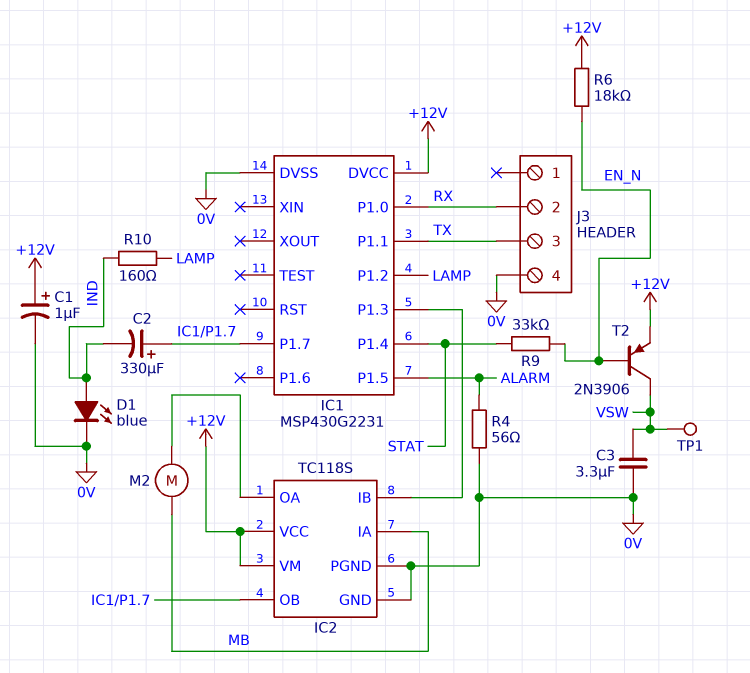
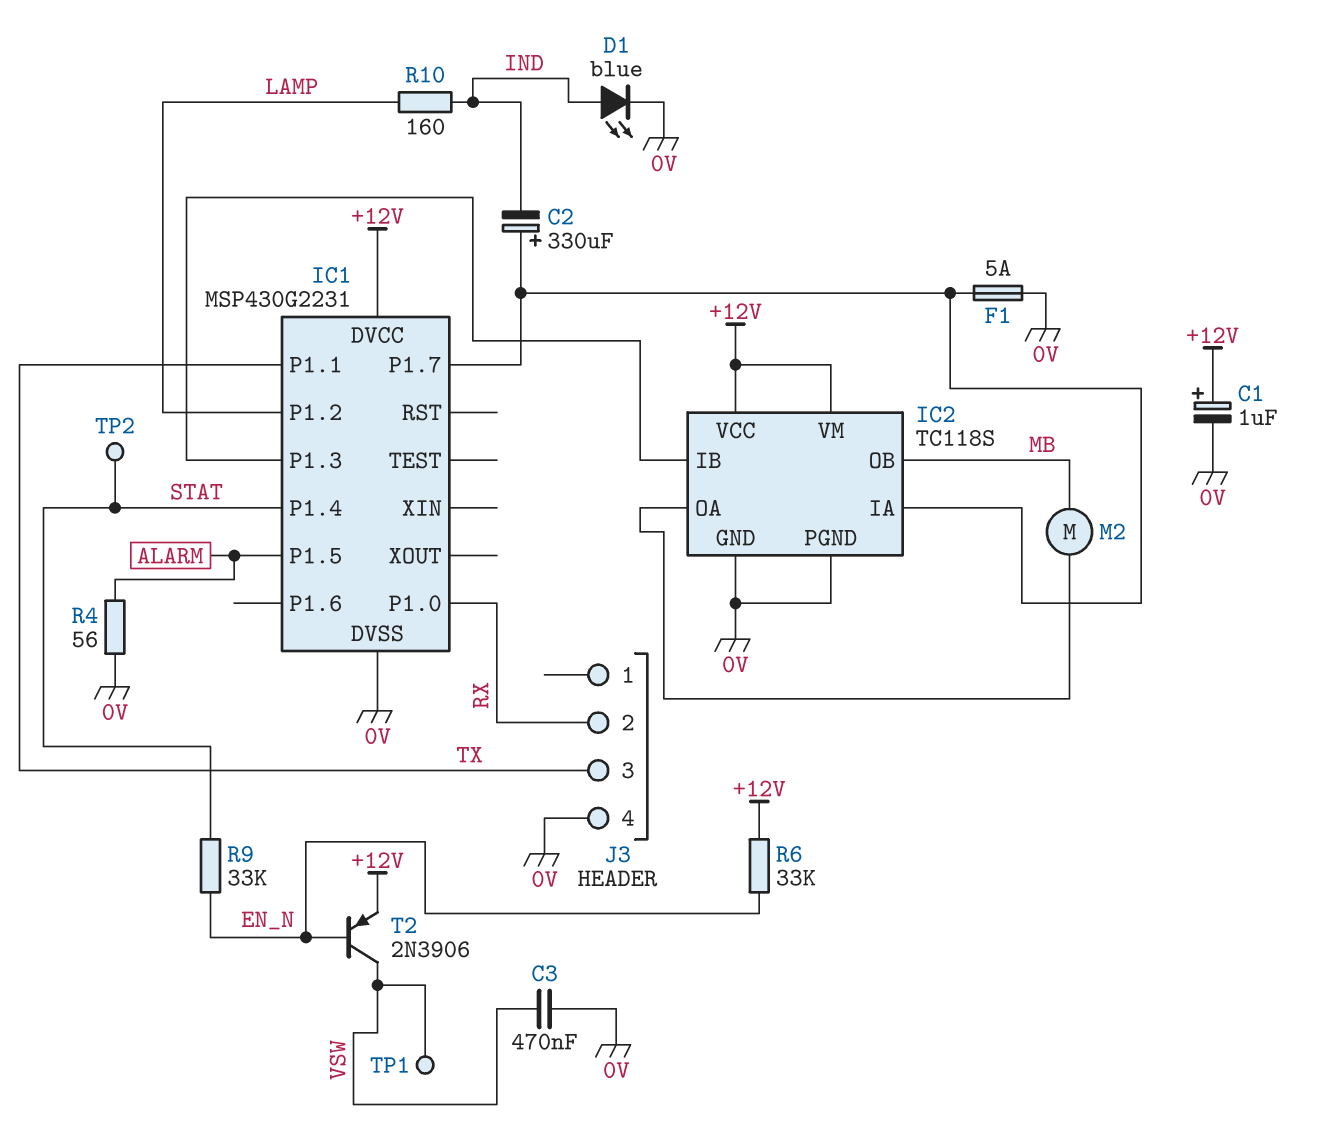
C3: 3.3uF (0V, VSW) -> 470nF (0V, VSW)
F1: none -> 5A (0V, IC1/P1.7)
IC2 pin IA: MB -> IC1/P1.7
IC2 pin OB: IC1/P1.7 -> MB
R6: 18k (+12V, EN_N) -> 33k (+12V, EN_N)
TP2: none -> test point (STAT)

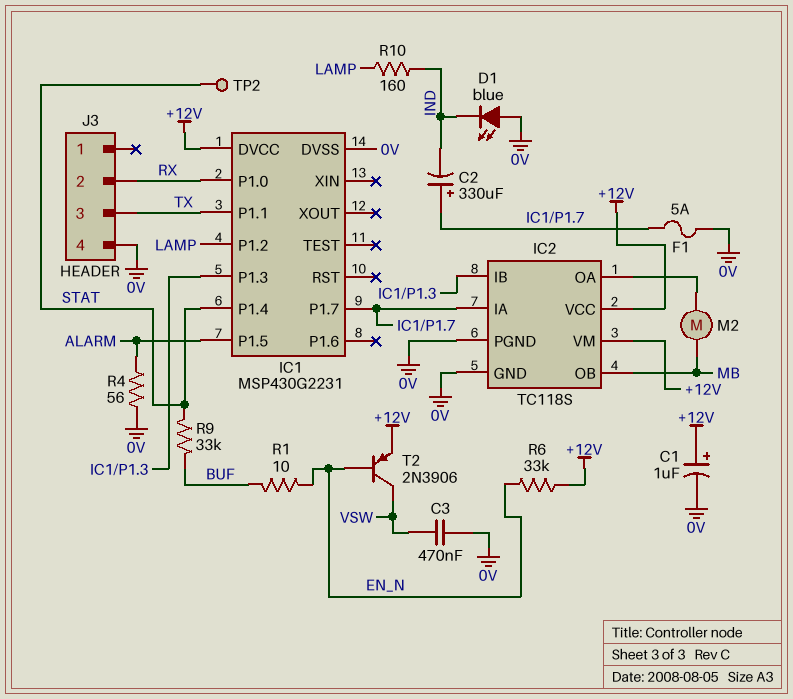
D1: LED blue (A IND, K 0V) -> LED blue (A 0V, K IND)
R1: none -> 10 (BUF, EN_N)
R9: 33k (EN_N, STAT) -> 33k (BUF, STAT)
TP1: test point (VSW) -> none

